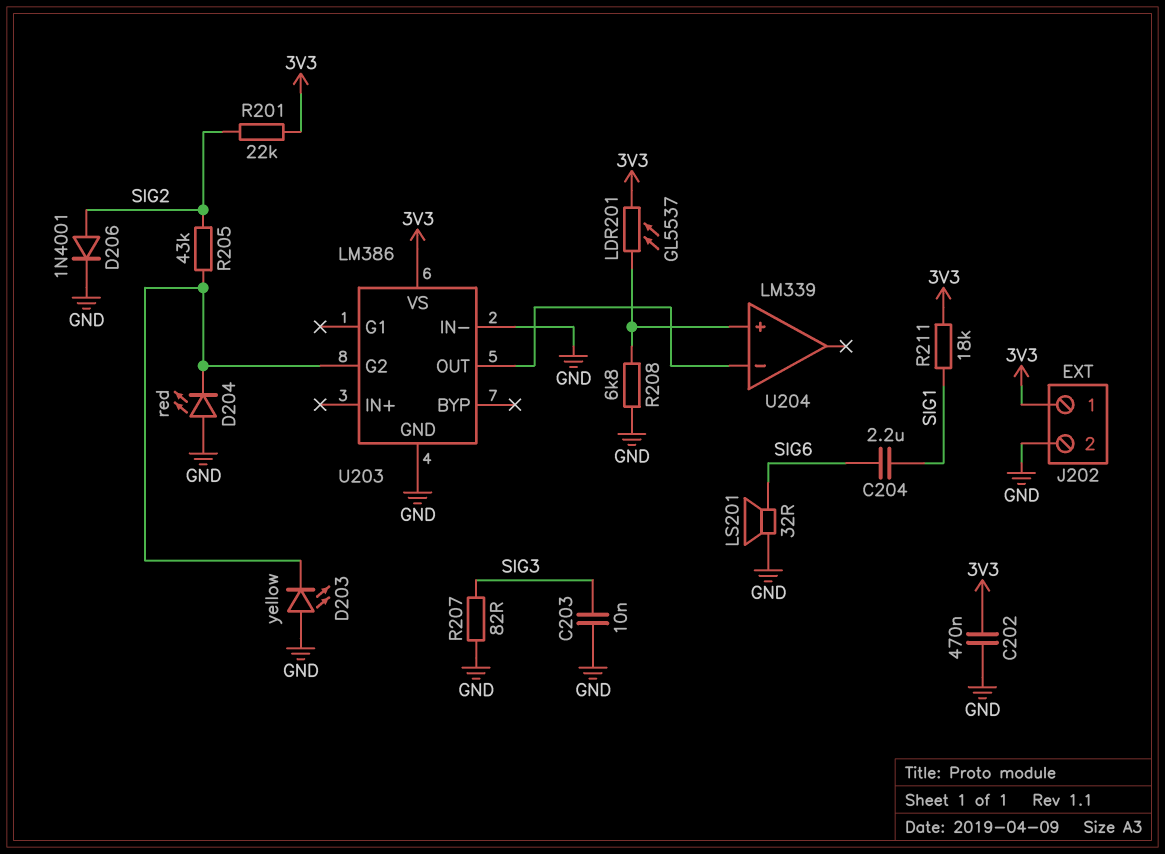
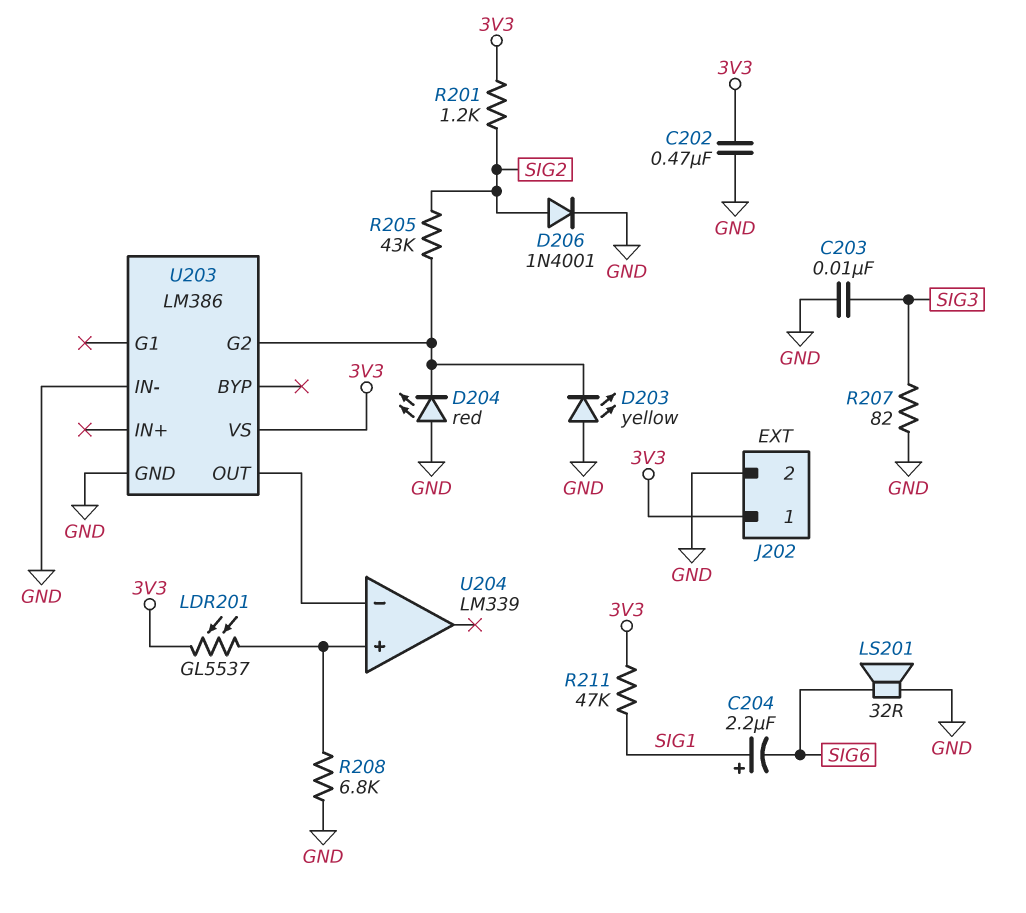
C204: 2.2uF (SIG1, SIG6) -> 2.2uF (plus SIG1, minus SIG6)
R201: 22k (3V3, SIG2) -> 1.2k (3V3, SIG2)
R211: 18k (3V3, SIG1) -> 47k (3V3, SIG1)

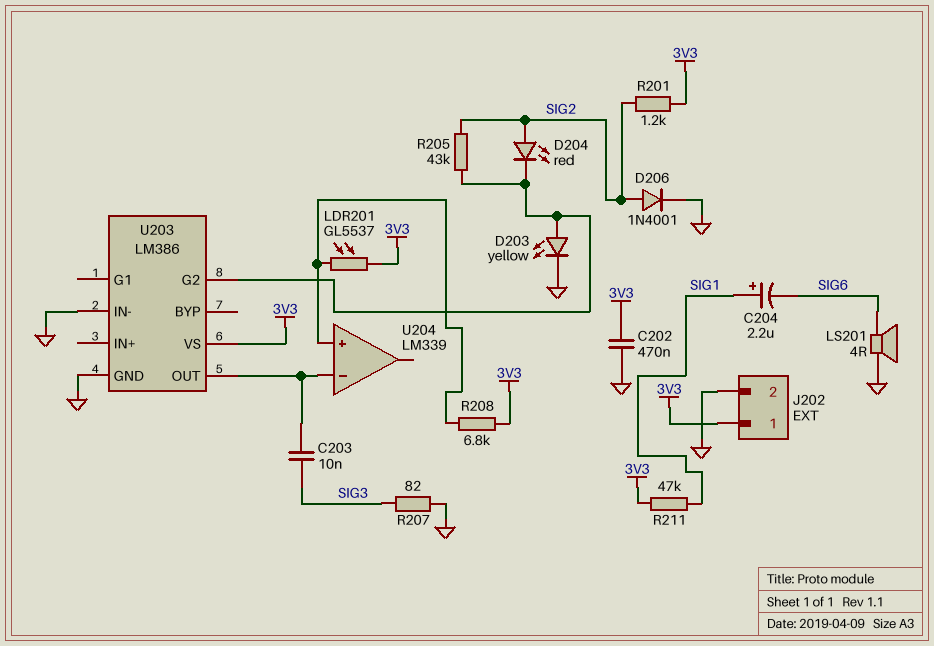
C203: 10nF (GND, SIG3) -> 10nF (SIG3, U203/OUT)
D203: LED yellow (A GND, K U203/G2) -> LED yellow (A U203/G2, K GND)
D204: LED red (A GND, K U203/G2) -> LED red (A SIG2, K U203/G2)
LS201: speaker 32R (GND, SIG6) -> speaker 4R (GND, SIG6)
R208: 6.8k (GND, U204/in+) -> 6.8k (3V3, U204/in+)

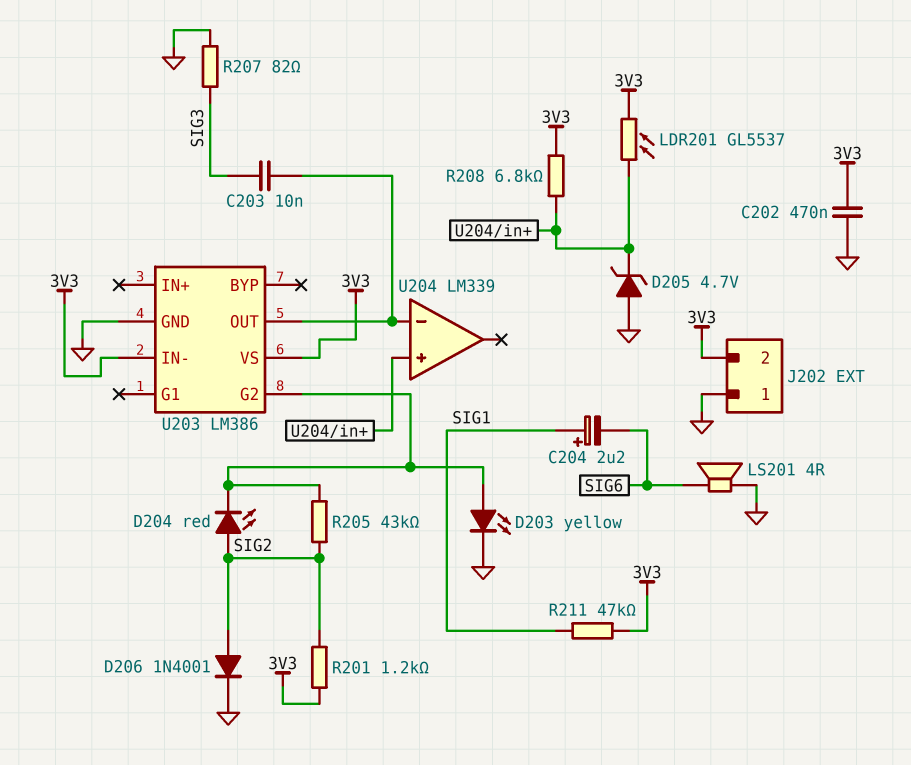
D205: none -> zener 4.7V (A GND, K U204/in+)
J202 pin 1: 3V3 -> GND
J202 pin 2: GND -> 3V3
U203 pin IN-: GND -> 3V3

